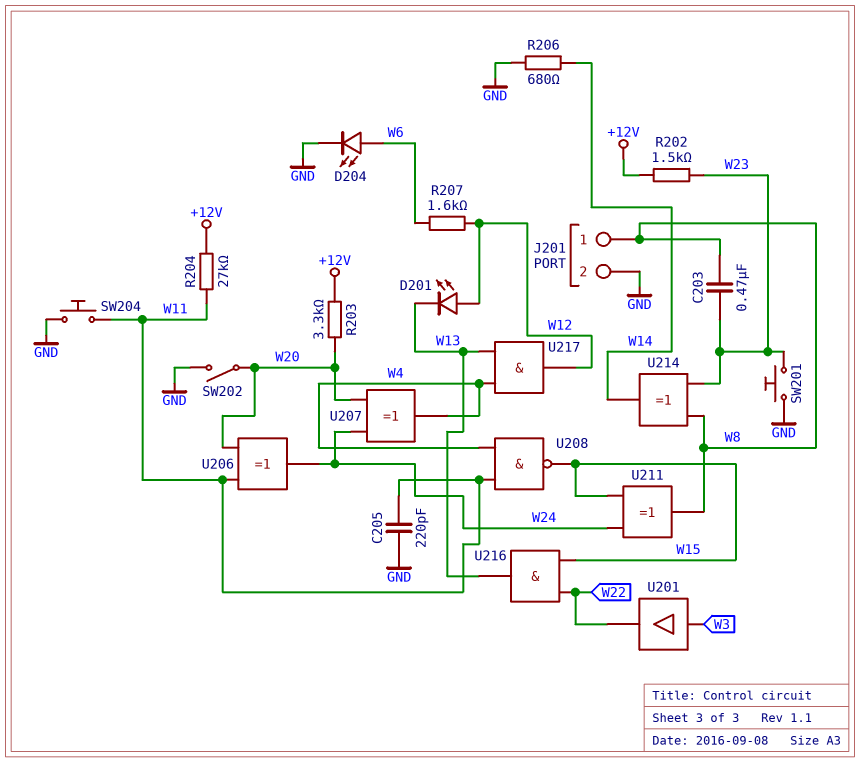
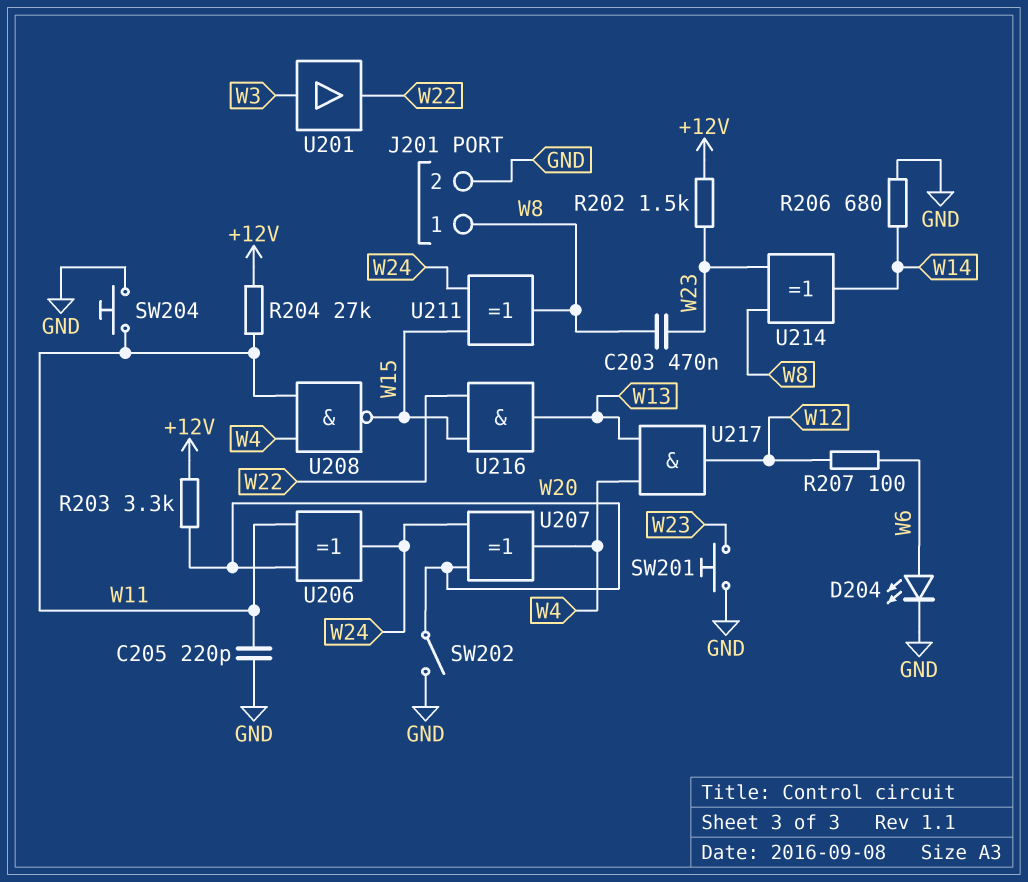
D201: LED (A W12, K W13) -> none
R207: 1.6k (W6, W12) -> 100 (W6, W12)

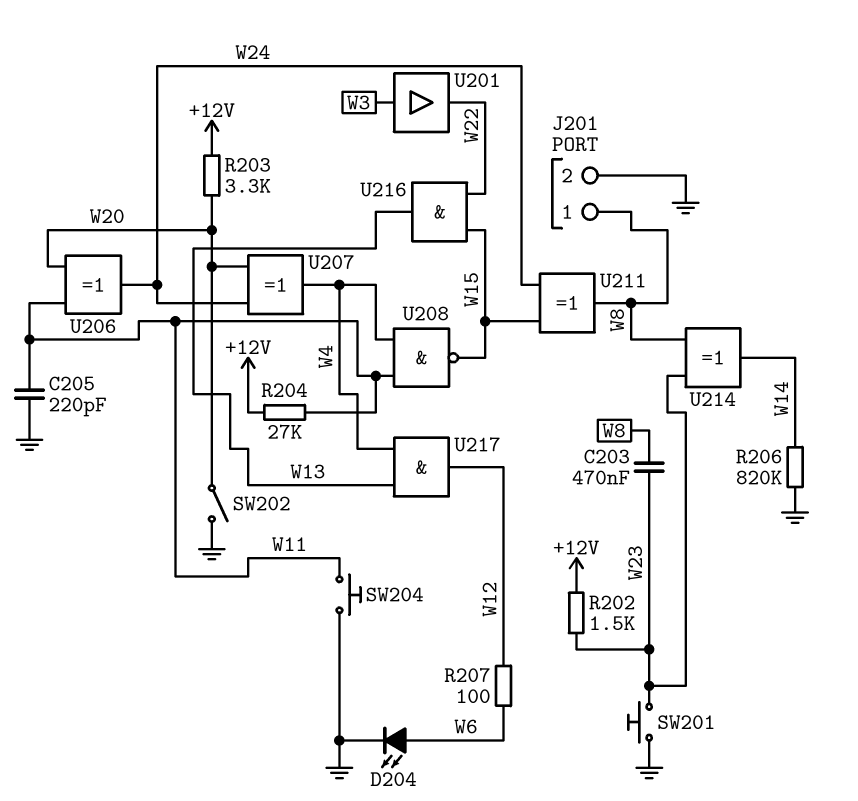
R206: 680 (GND, W14) -> 820k (GND, W14)

